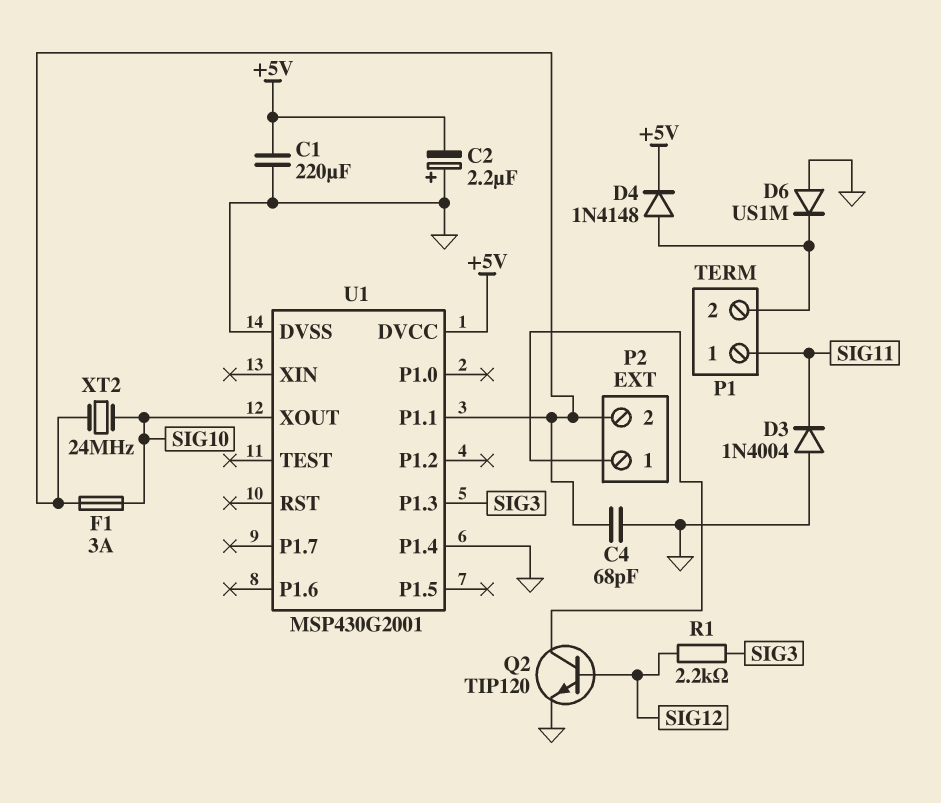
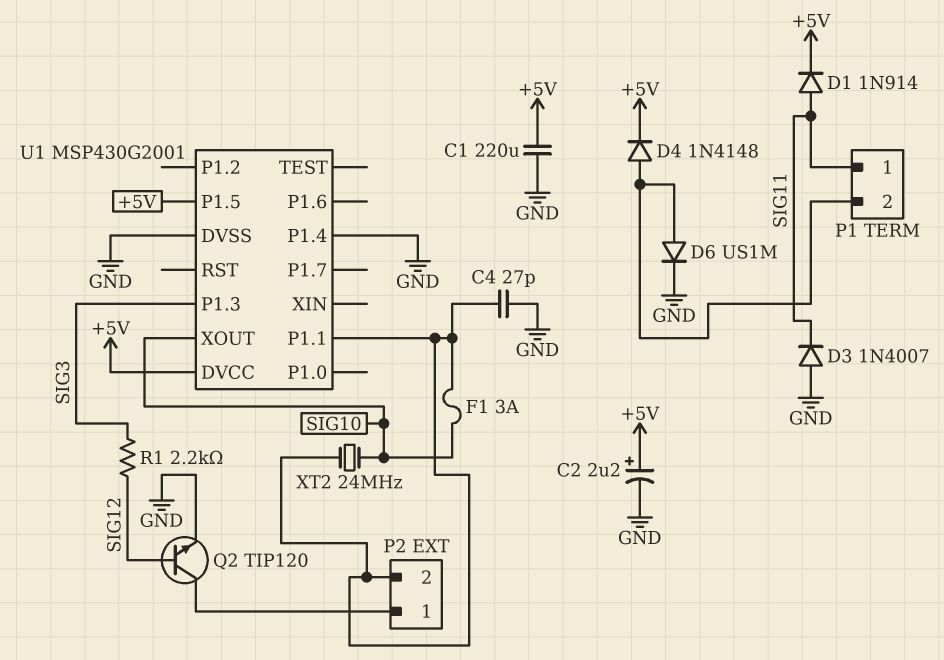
C2: 2.2uF (plus GND, minus +5V) -> 2.2uF (plus +5V, minus GND)
C4: 68pF (GND, P2/2) -> 27pF (GND, P2/2)
D1: none -> diode 1N914 (A SIG11, K +5V)
D3: diode 1N4004 (A GND, K SIG11) -> diode 1N4007 (A GND, K SIG11)
D6: diode US1M (A GND, K P1/2) -> diode US1M (A P1/2, K GND)
U1 pin P1.5: none -> +5V

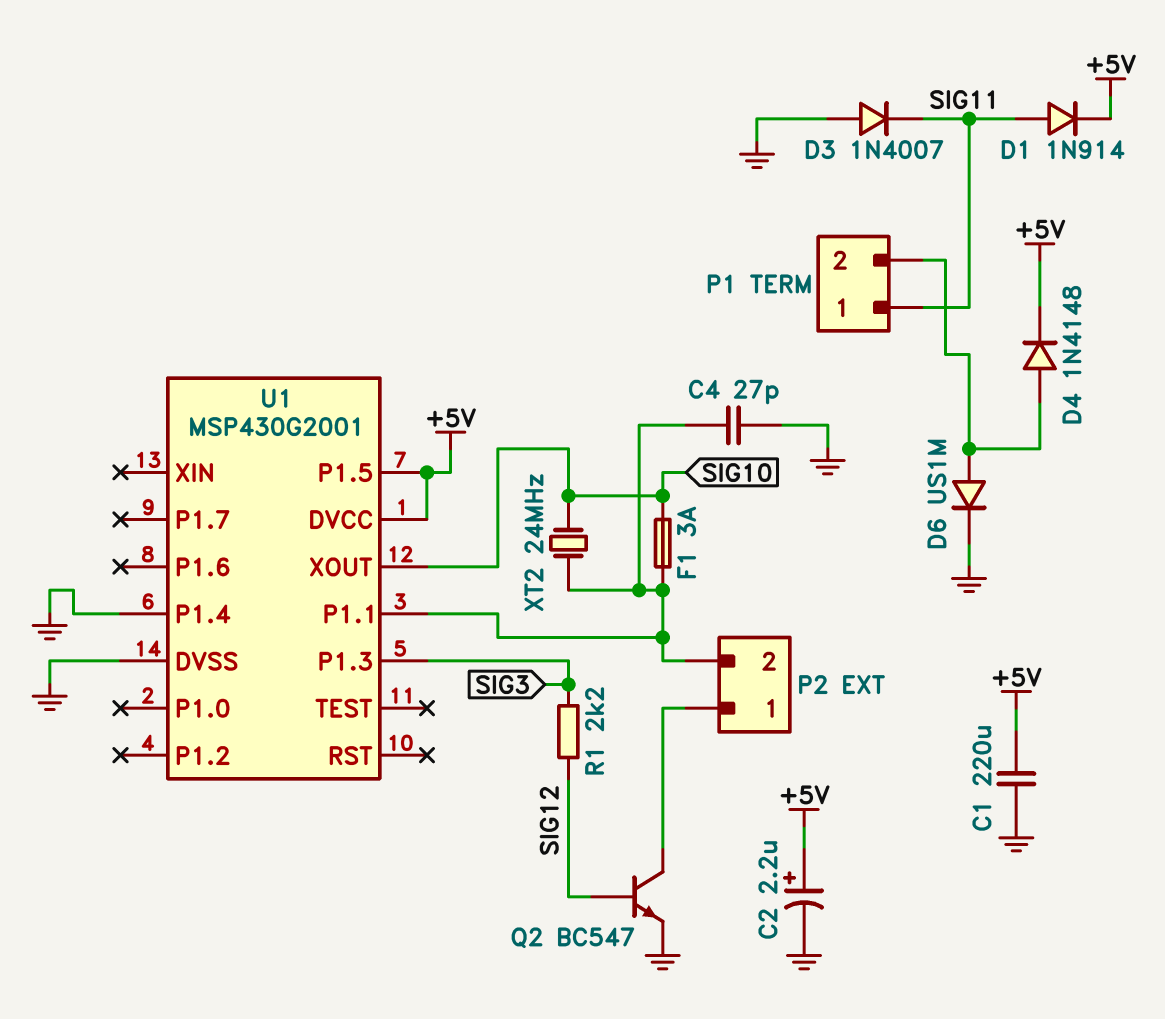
Q2: NPN TIP120 (B SIG12, C P2/1, E GND) -> NPN BC547 (B SIG12, C P2/1, E GND)

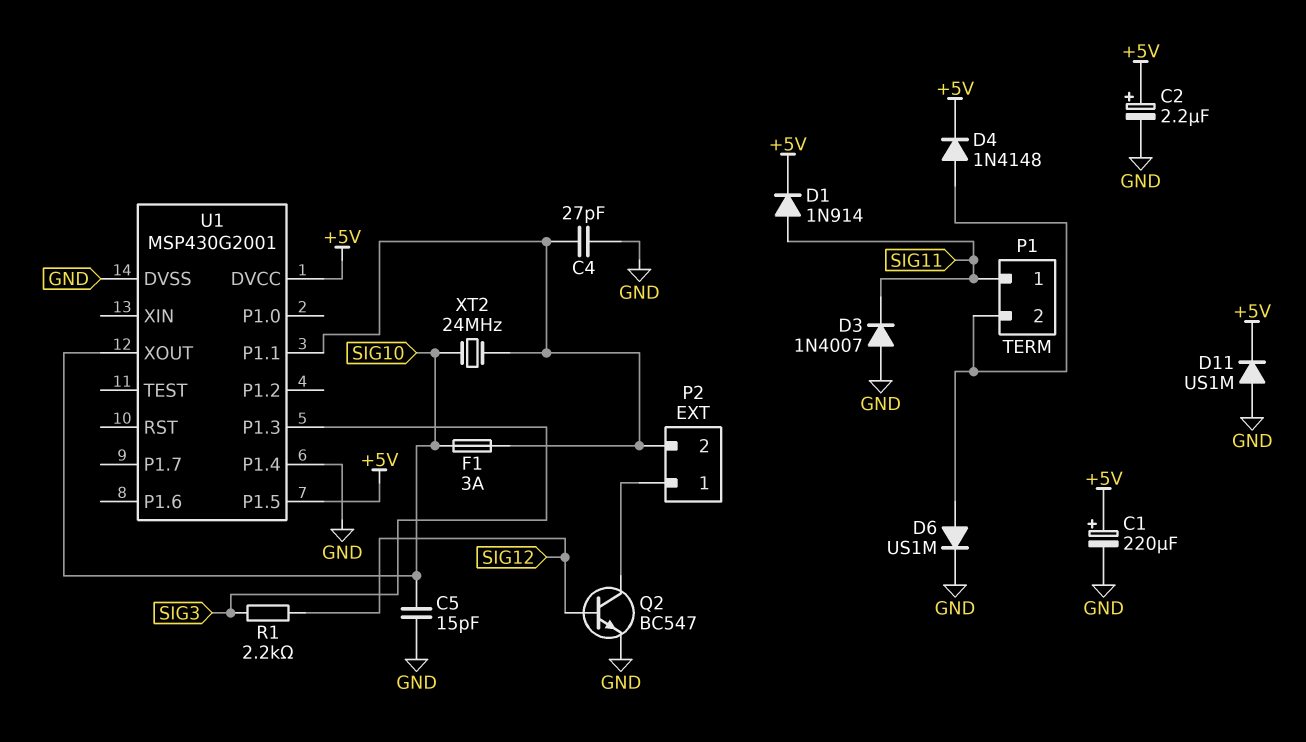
C1: 220uF (+5V, GND) -> 220uF (plus +5V, minus GND)
C5: none -> 15pF (GND, SIG10)
D11: none -> diode US1M (A GND, K +5V)

